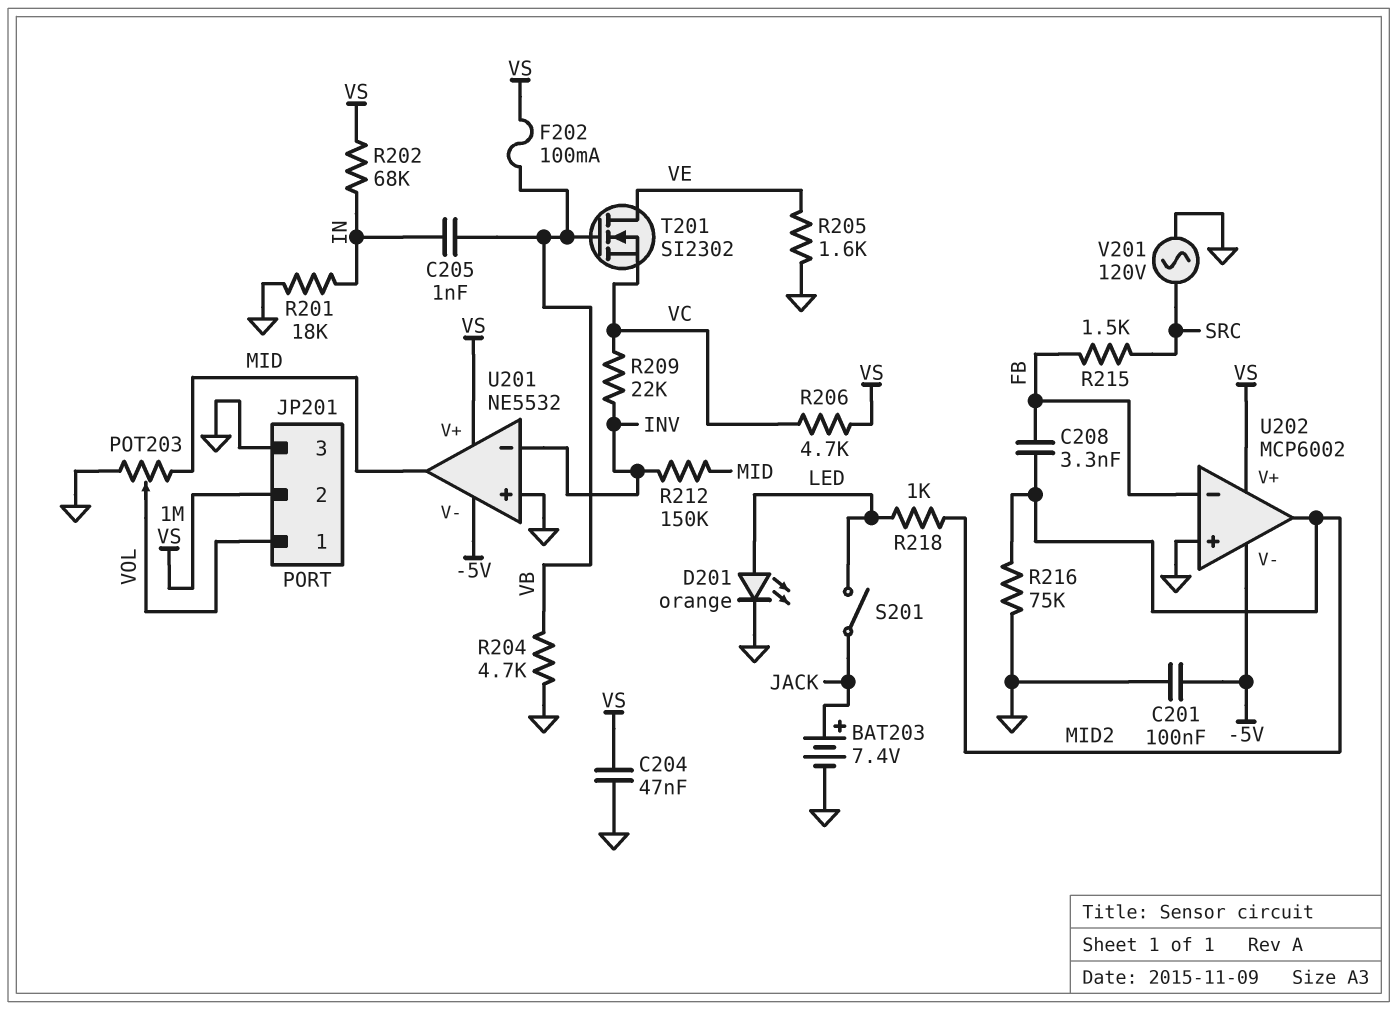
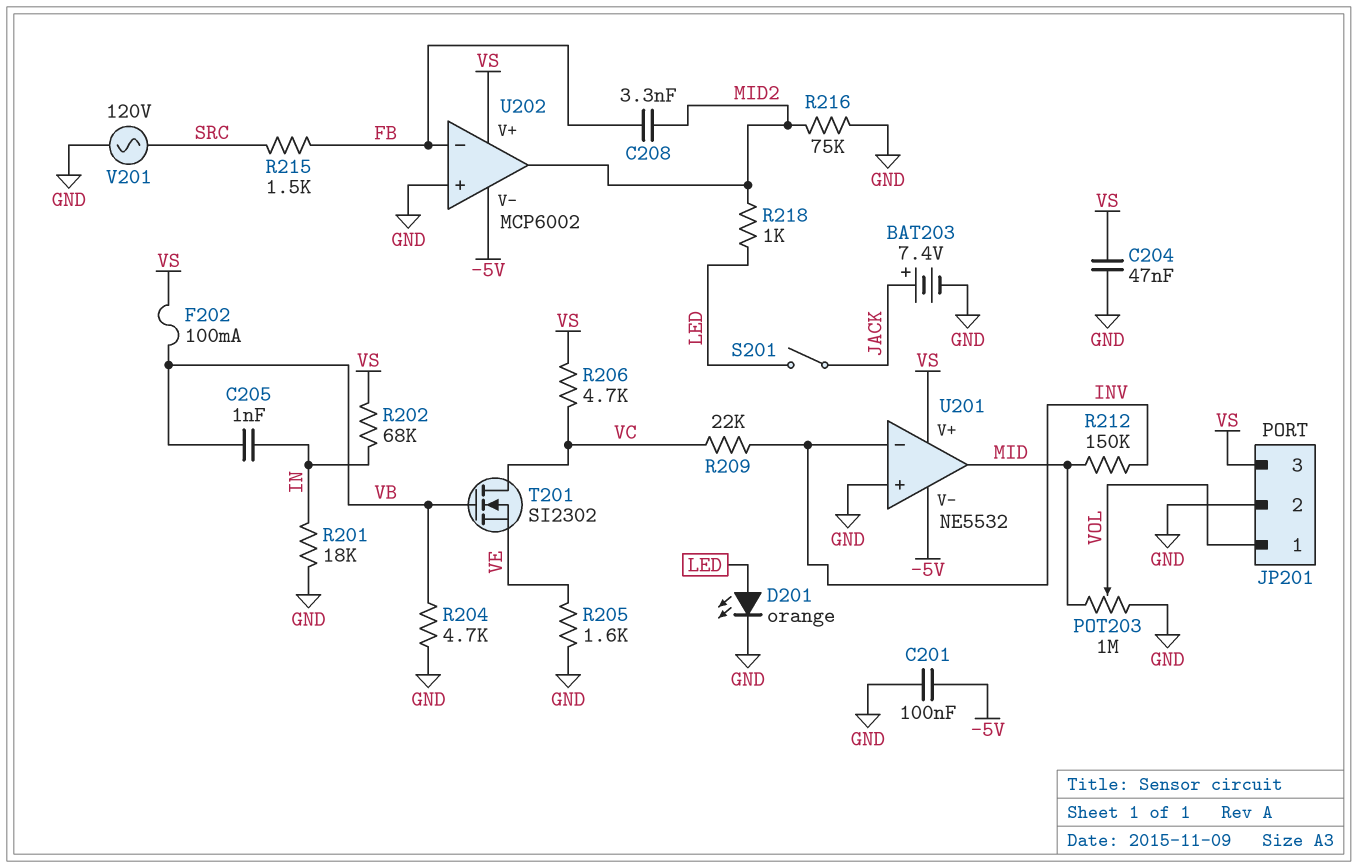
JP201 pin 2: VS -> GND
JP201 pin 3: GND -> VS
T201: NMOS SI2302 (G VB, D VE, S VC) -> NMOS SI2302 (G VB, D VC, S VE)

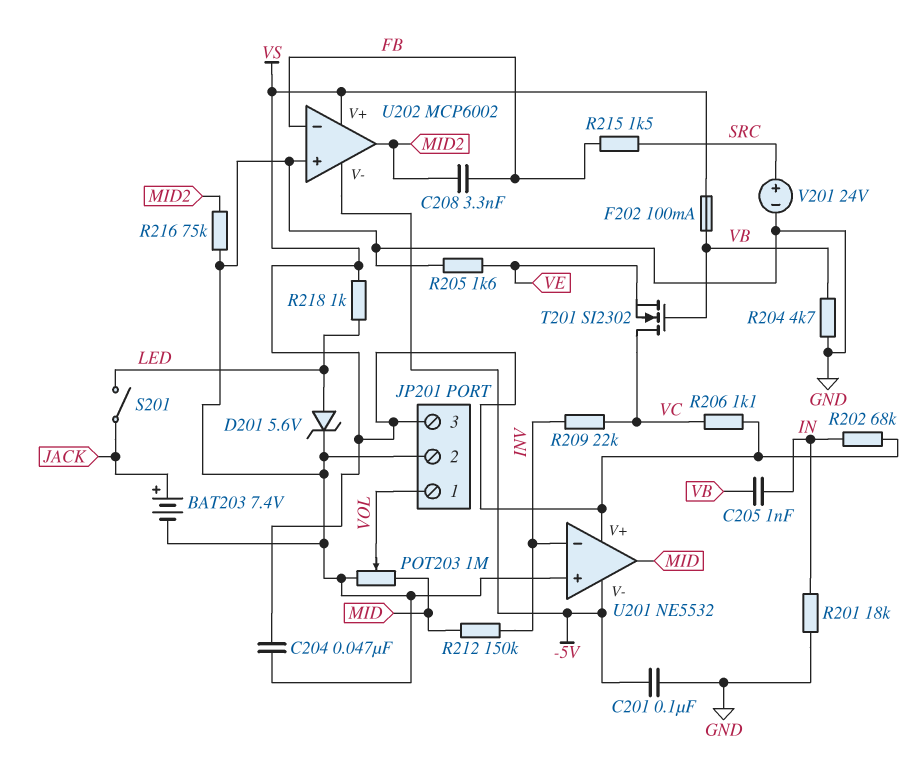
D201: LED orange (A LED, K GND) -> zener 5.6V (A LED, K GND)
R206: 4.7k (VC, VS) -> 1.1k (VC, VS)
R218: 1k (LED, MID2) -> 1k (LED, VS)
V201: AC 120V (GND, SRC) -> 24V (plus SRC, minus GND)

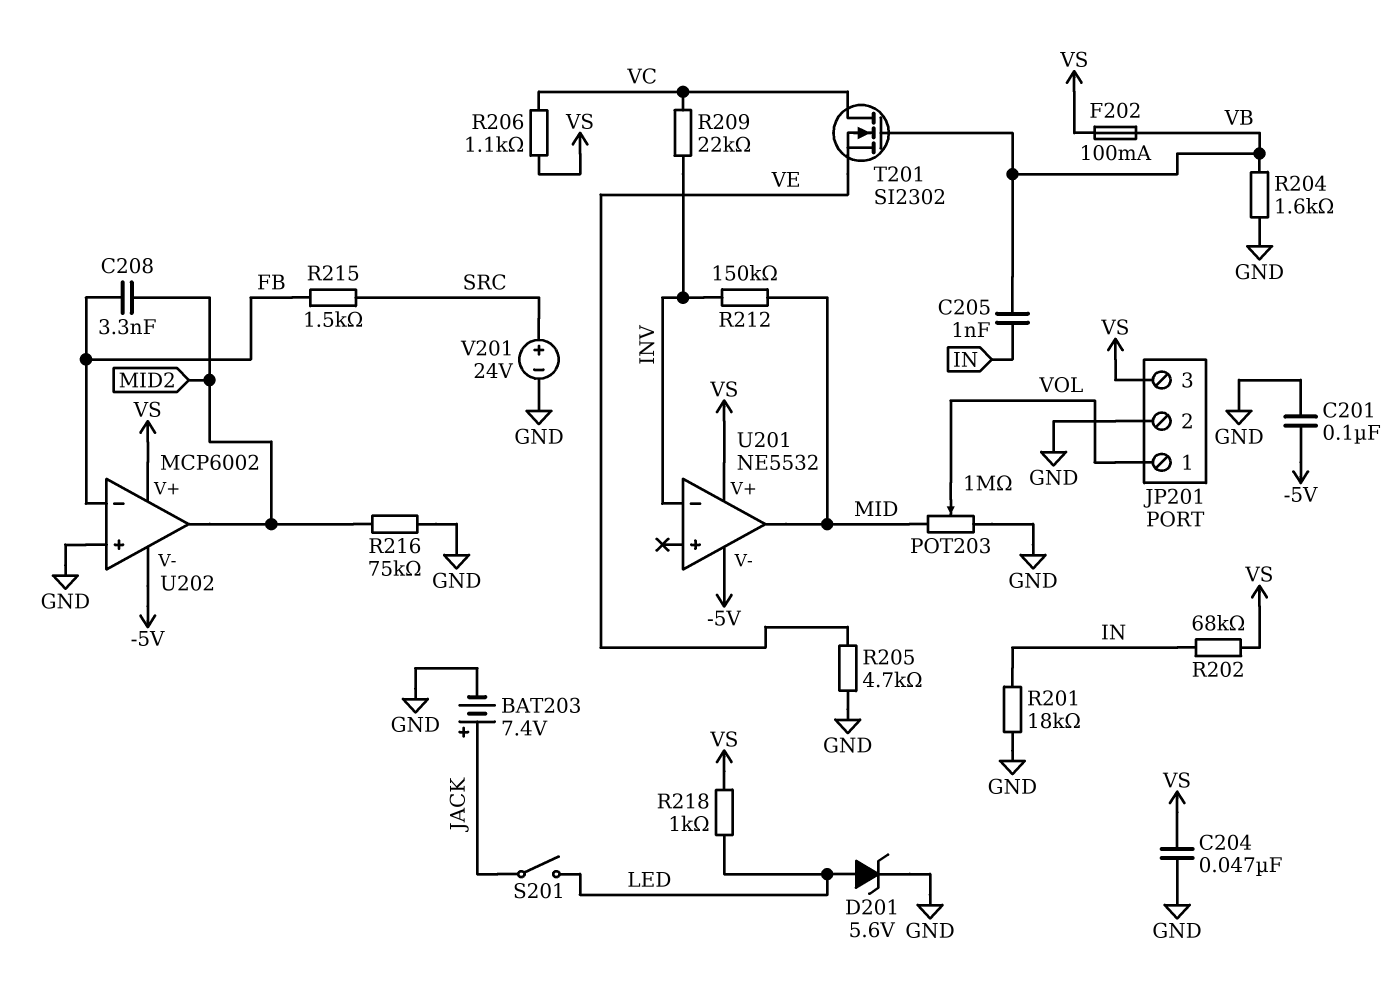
R204: 4.7k (GND, VB) -> 1.6k (GND, VB)
R205: 1.6k (GND, VE) -> 4.7k (GND, VE)
U201 pin in+: GND -> none

